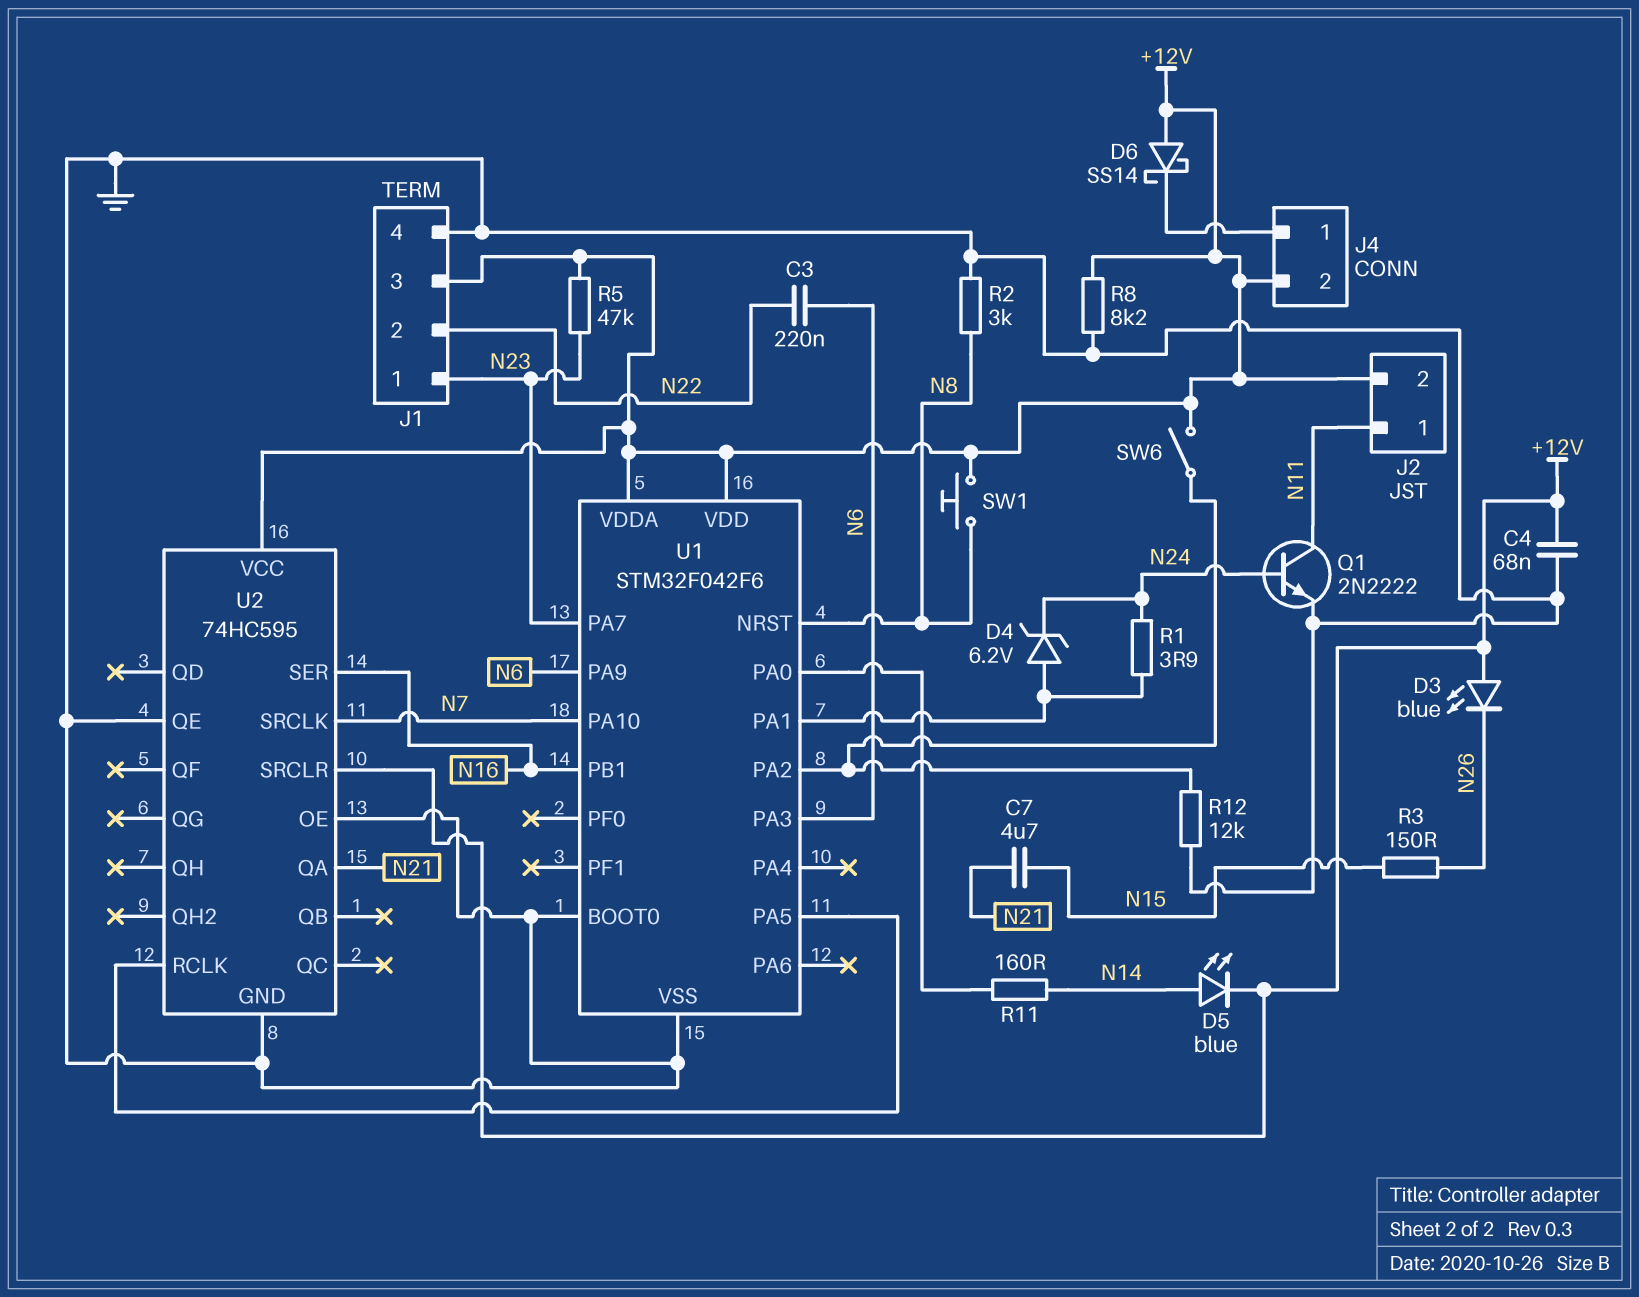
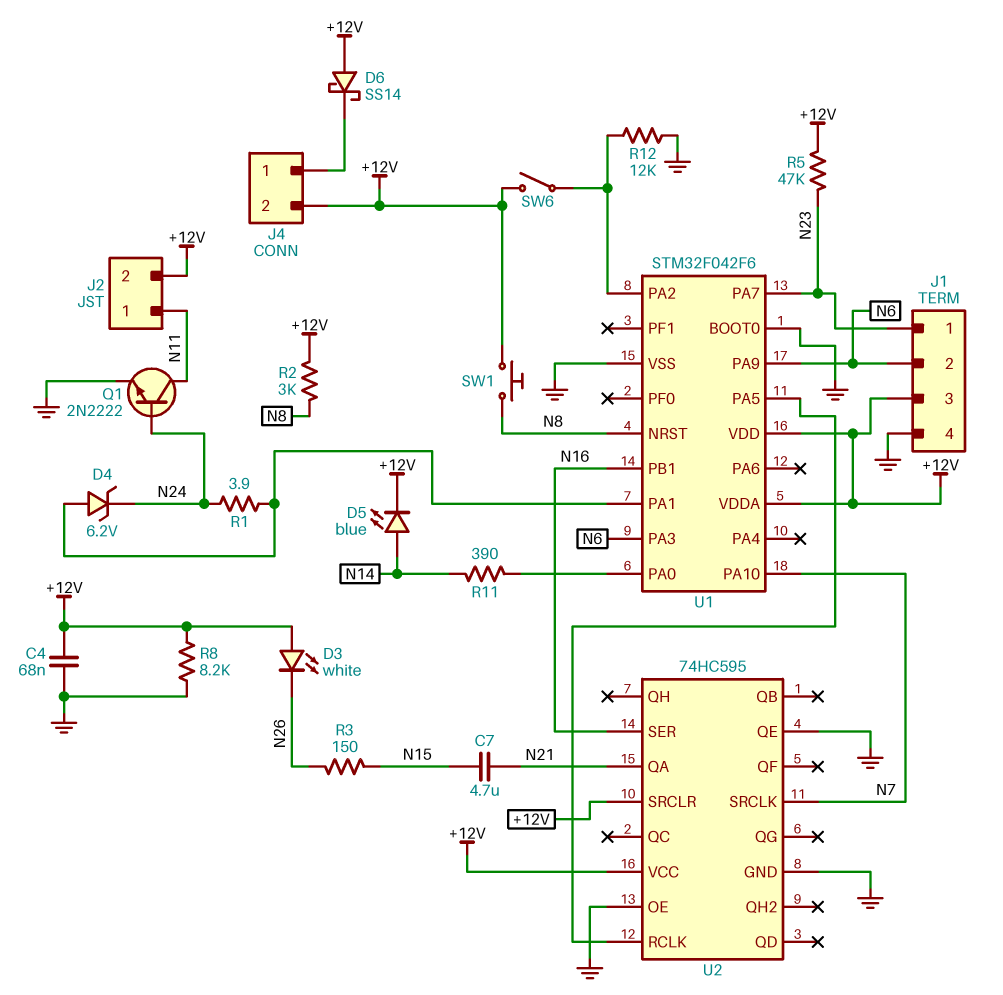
C3: 220nF (N6, N22) -> none
D3: LED blue (A +12V, K N26) -> LED white (A +12V, K N26)
J1 pin 2: N22 -> N6
R2: 3k (GND, N8) -> 3k (+12V, N8)
R11: 160 (N14, U1/PA0) -> 390 (N14, U1/PA0)

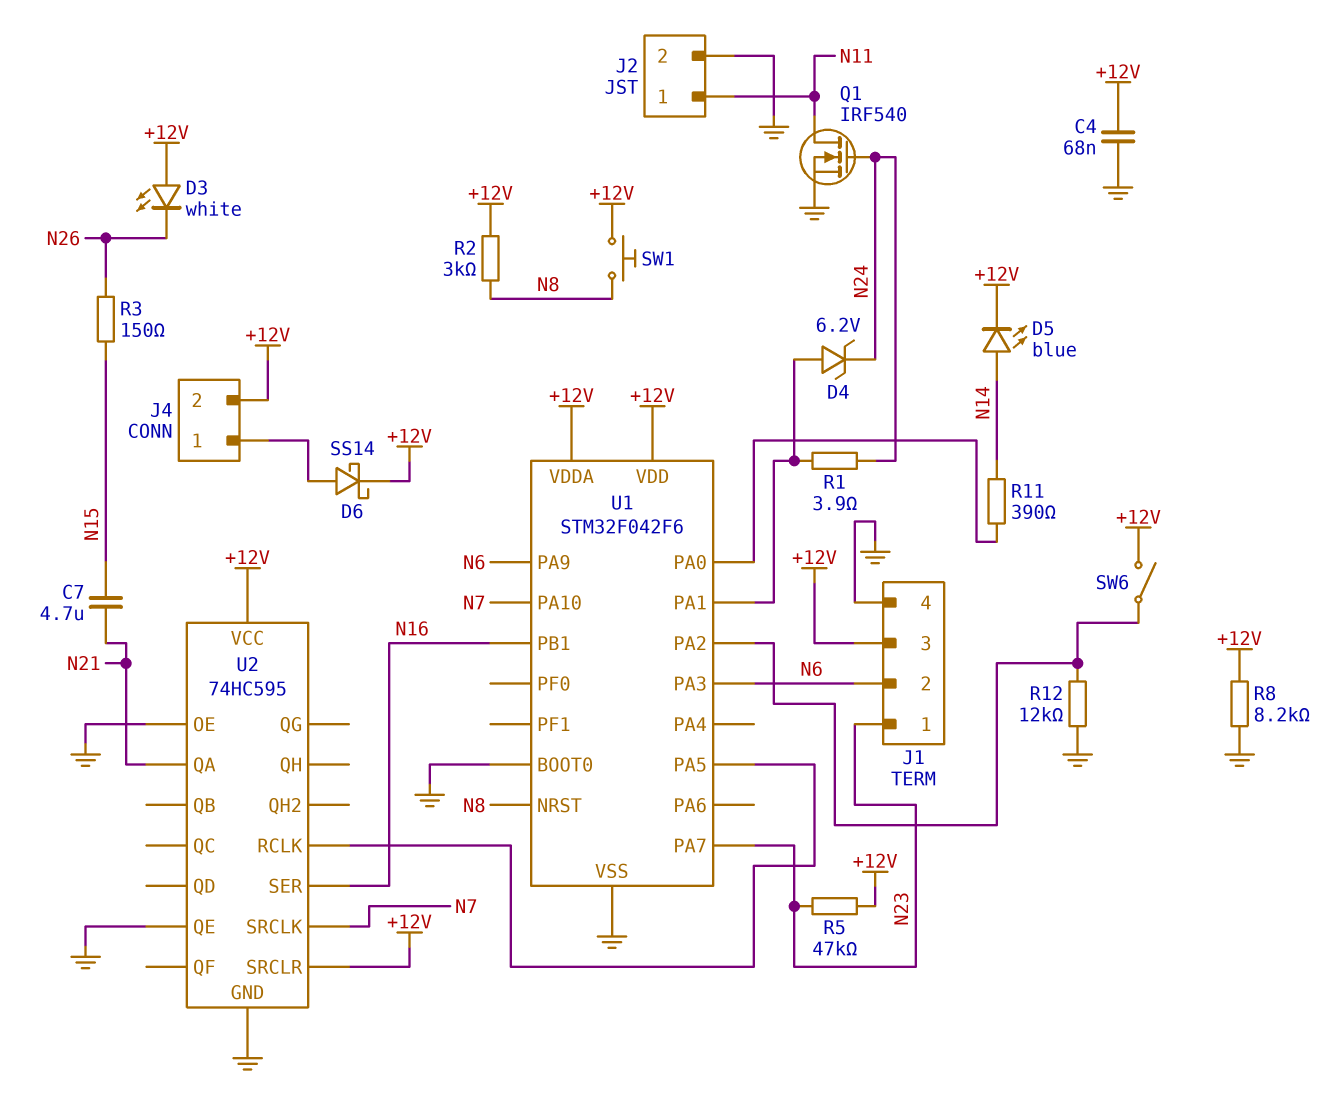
D6: schottky SS14 (A +12V, K J4/1) -> schottky SS14 (A J4/1, K +12V)
J2 pin 2: +12V -> GND
Q1: NPN 2N2222 (B N24, C N11, E GND) -> NMOS IRF540 (G N24, D N11, S GND)

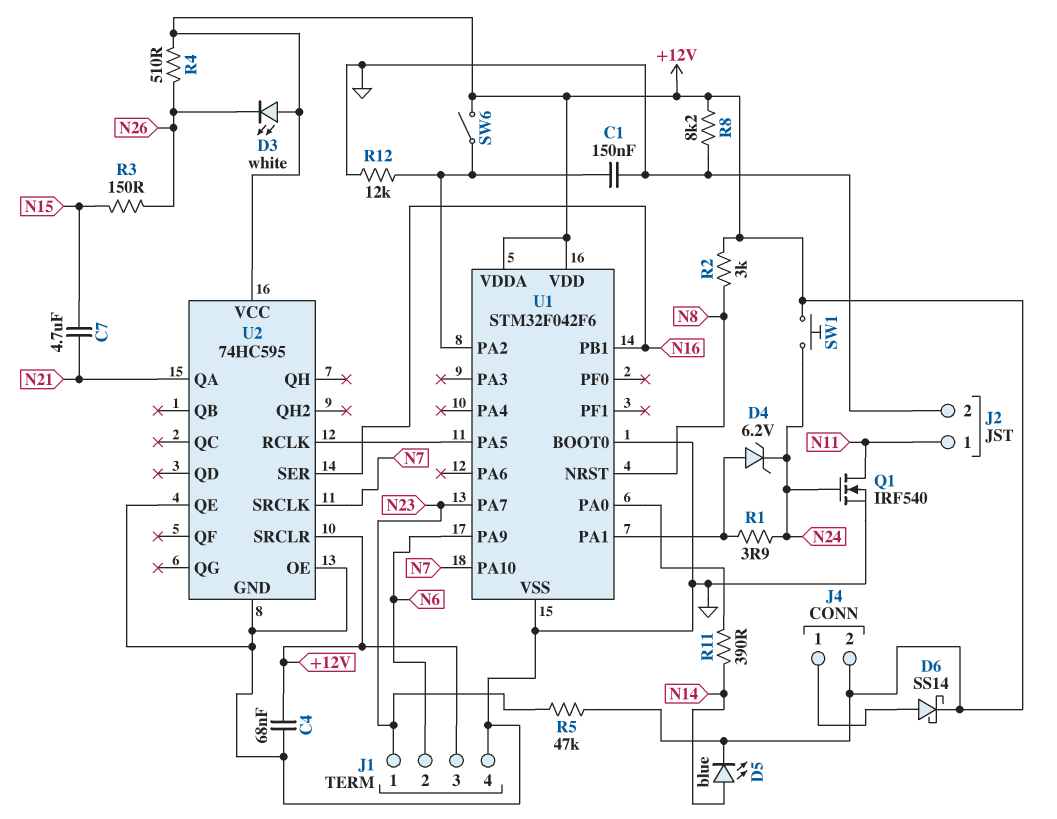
C1: none -> 150nF (GND, U1/PA2)
R4: none -> 510 (+12V, N26)
SW1: button (+12V, N8) -> button (+12V, N24)
U1 pin PA3: N6 -> none

